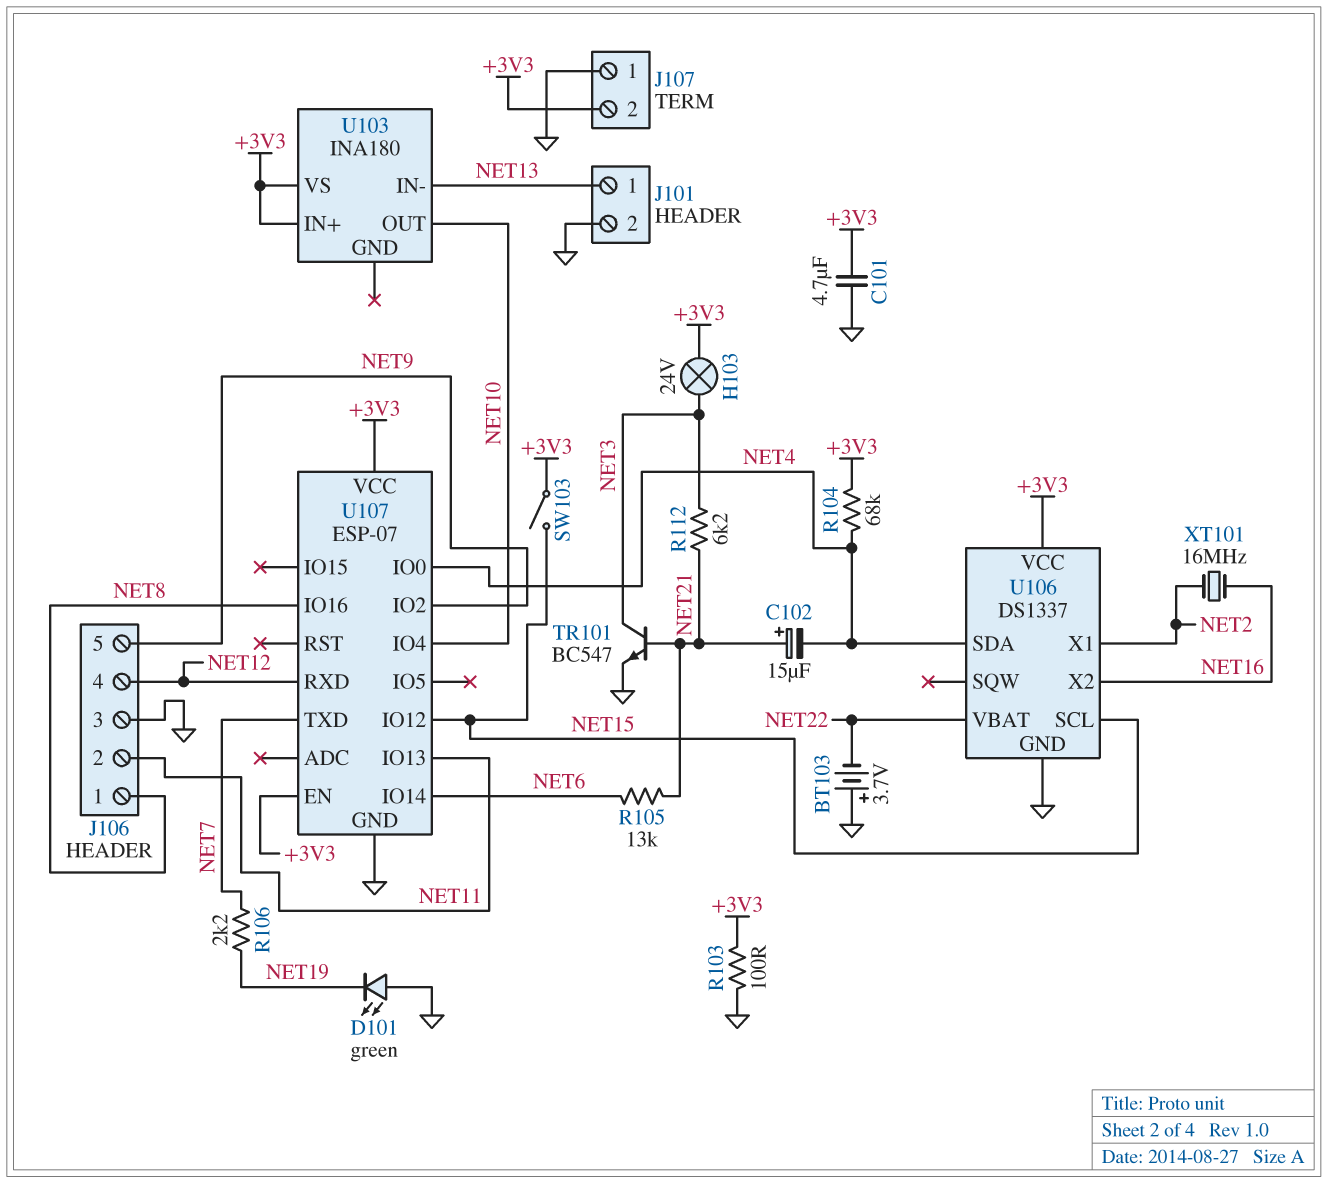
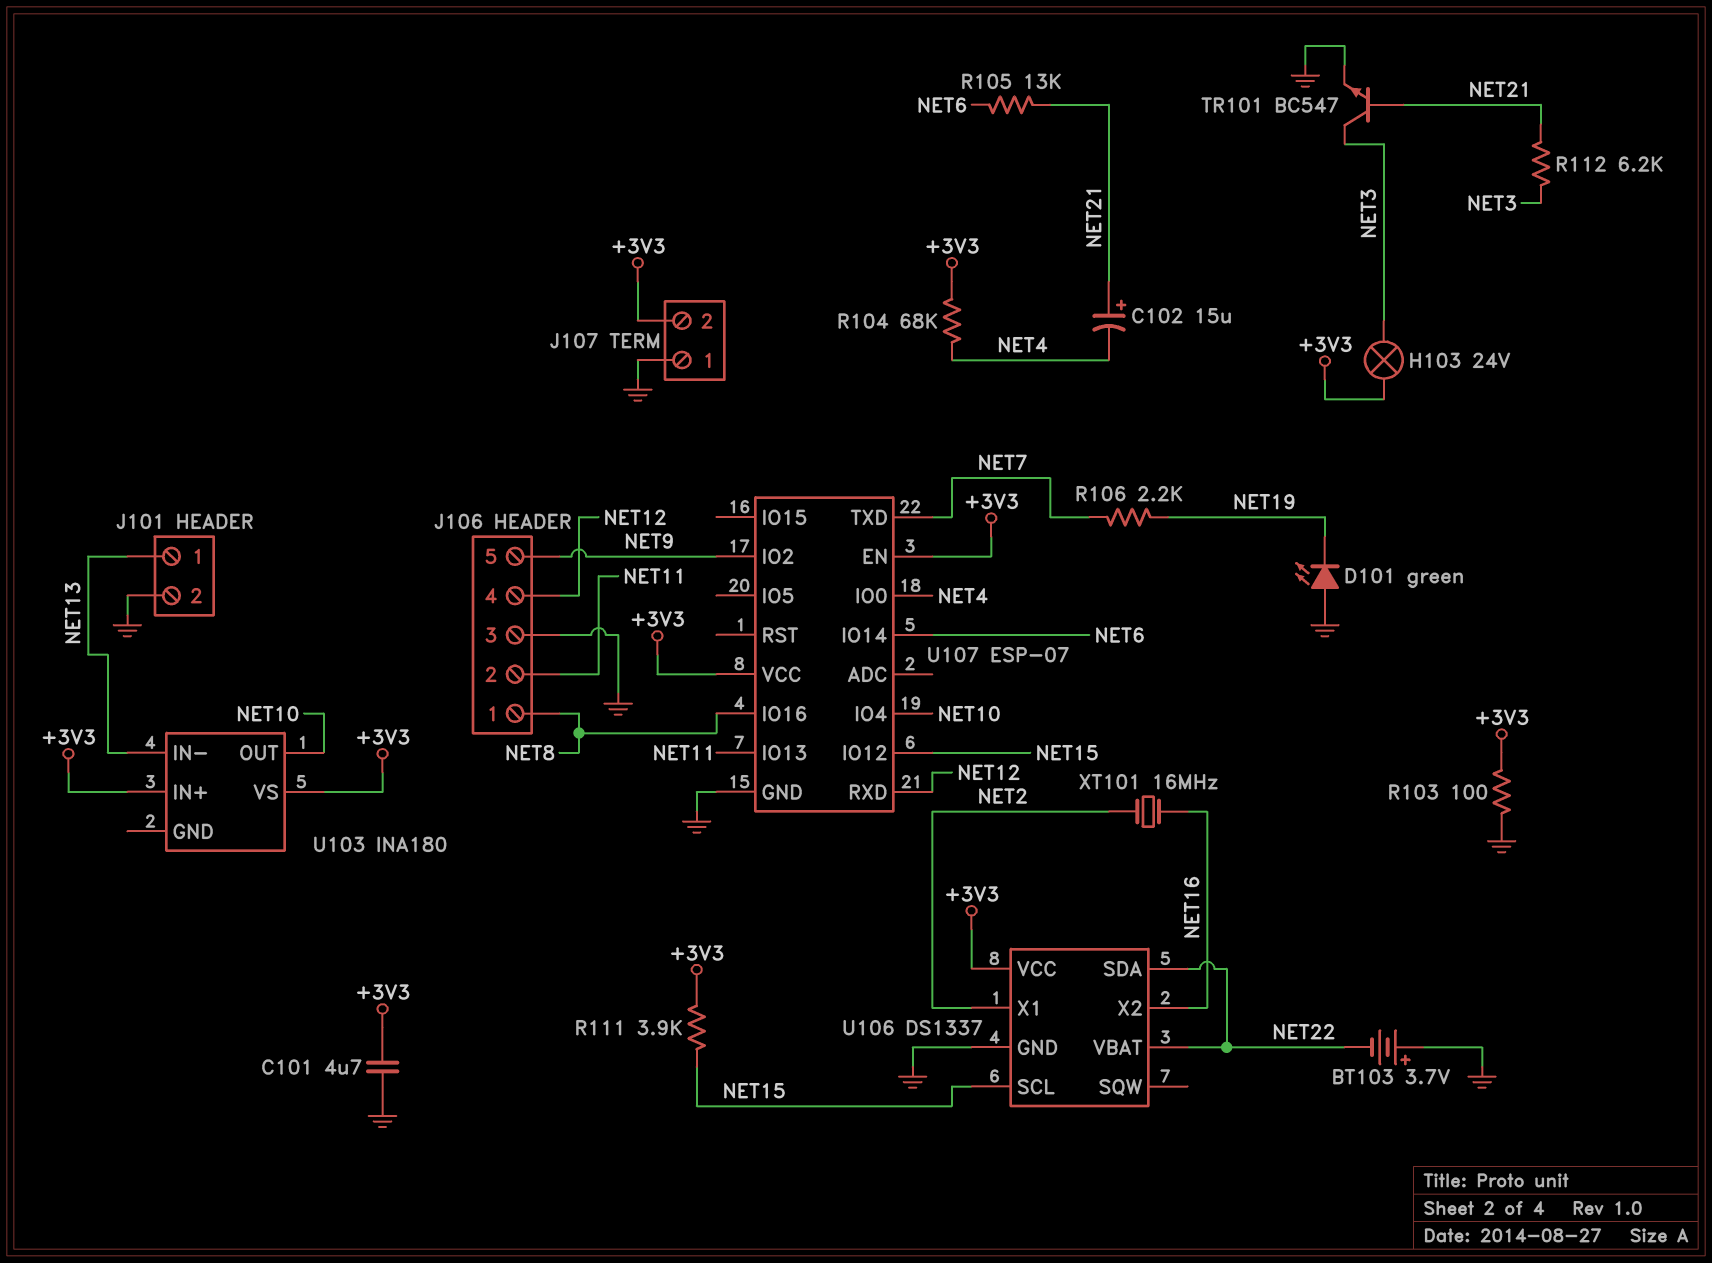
R111: none -> 3.9k (+3V3, NET15)
SW103: switch (+3V3, NET15) -> none
U106 pin SDA: NET4 -> NET22

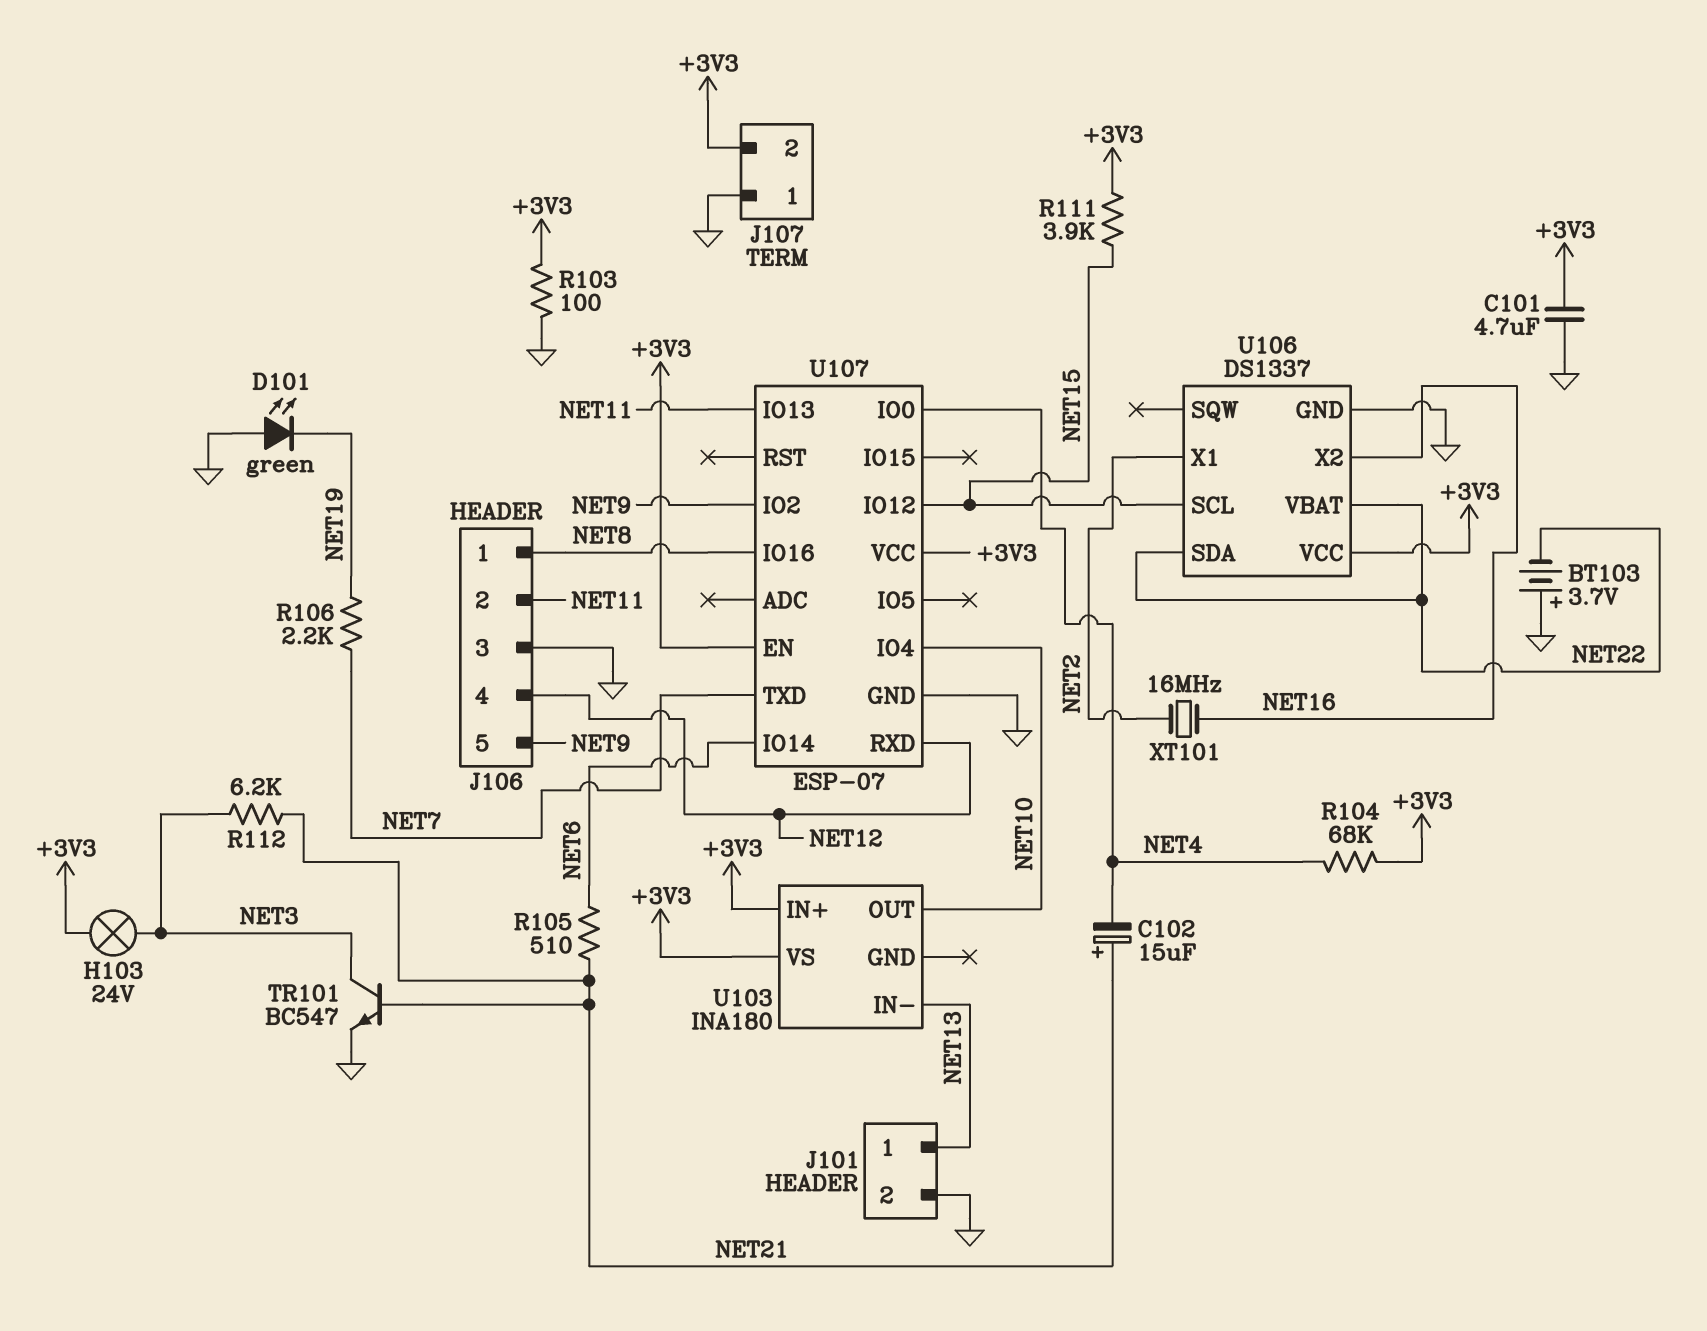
R105: 13k (NET6, NET21) -> 510 (NET6, NET21)

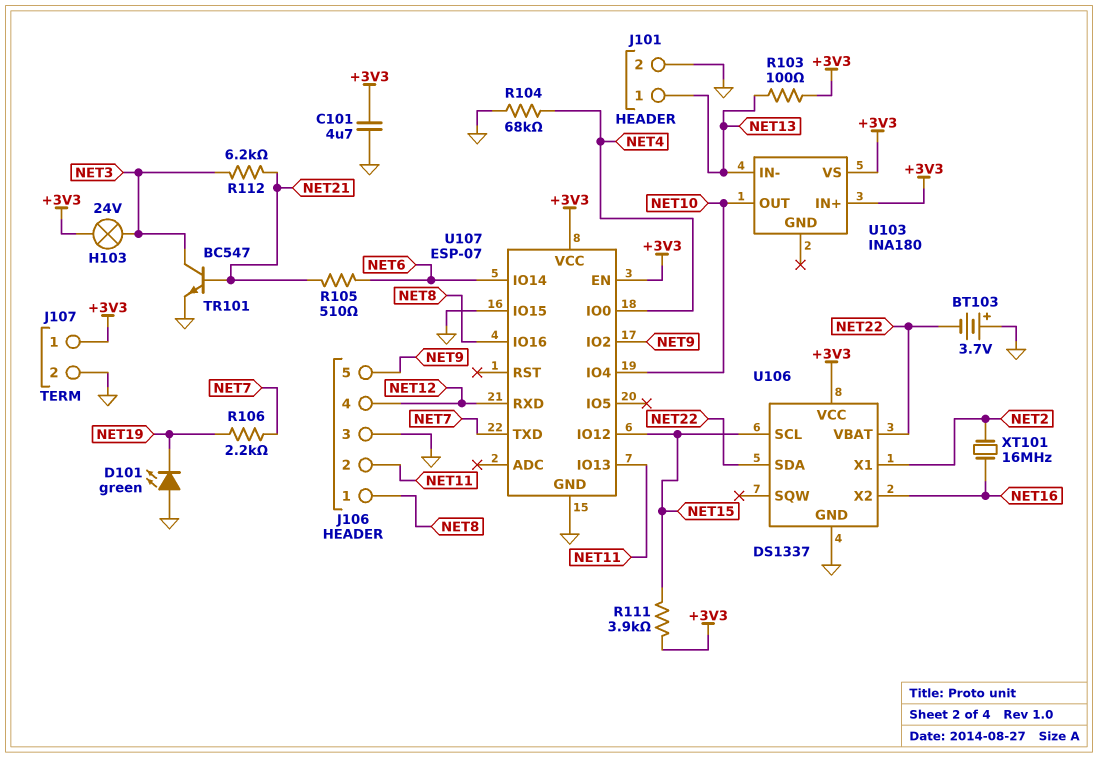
C102: 15uF (plus NET21, minus NET4) -> none
J107 pin 1: GND -> +3V3
J107 pin 2: +3V3 -> GND
R103: 100 (+3V3, GND) -> 100 (+3V3, NET13)
R104: 68k (+3V3, NET4) -> 68k (GND, NET4)
U107 pin IO15: none -> GND

